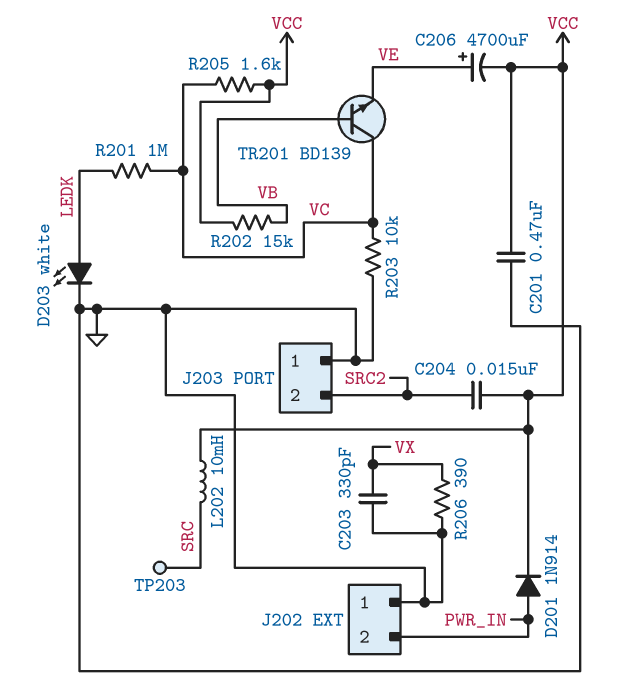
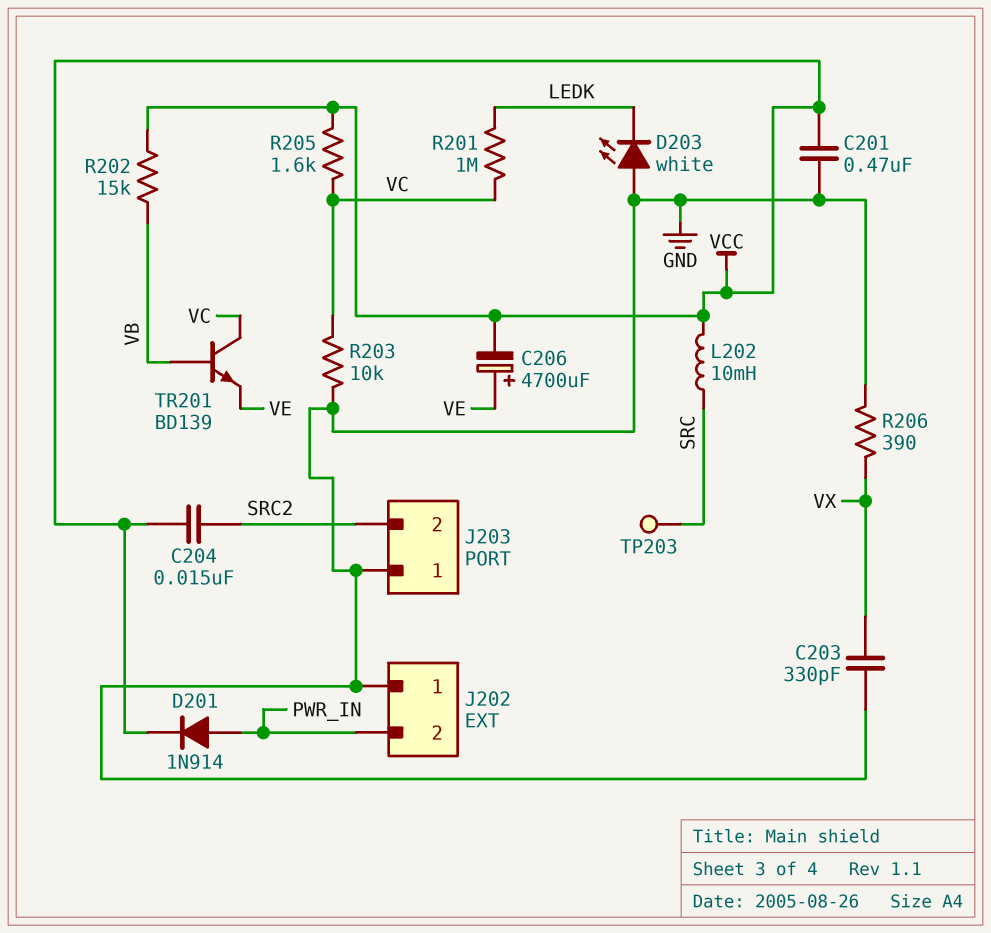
D203: LED white (A LEDK, K GND) -> LED white (A GND, K LEDK)

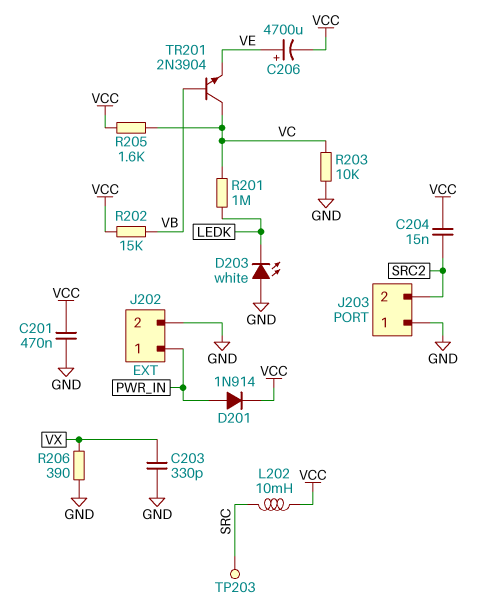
J202 pin 1: GND -> PWR_IN
J202 pin 2: PWR_IN -> GND
TR201: NPN BD139 (B VB, C VC, E VE) -> NPN 2N3904 (B VB, C VC, E VE)

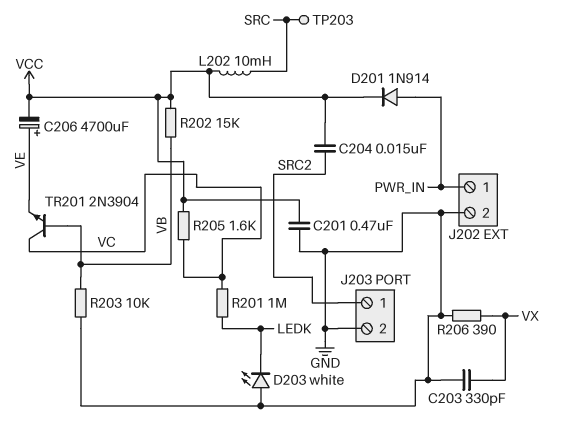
J203 pin 1: GND -> SRC2
J203 pin 2: SRC2 -> GND
R203: 10k (GND, VC) -> 10k (GND, VB)

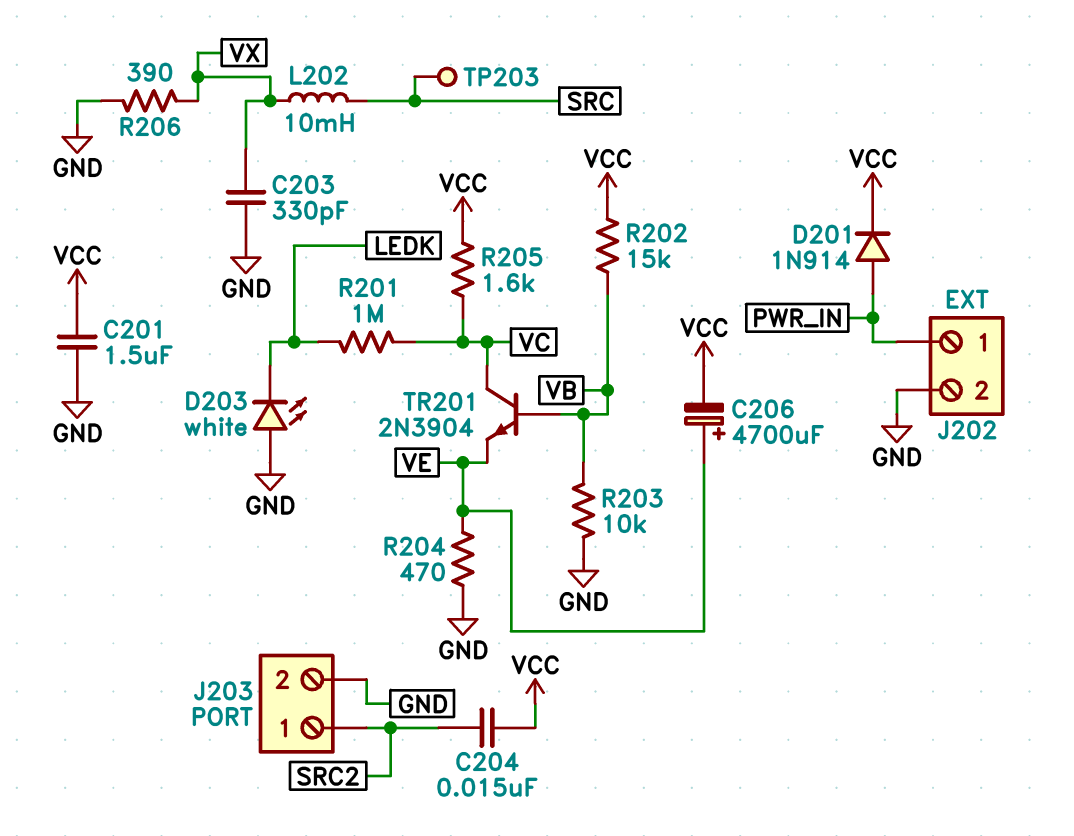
C201: 470nF (GND, VCC) -> 1.5uF (GND, VCC)
L202: 10mH (SRC, VCC) -> 10mH (SRC, VX)
R204: none -> 470 (GND, VE)

